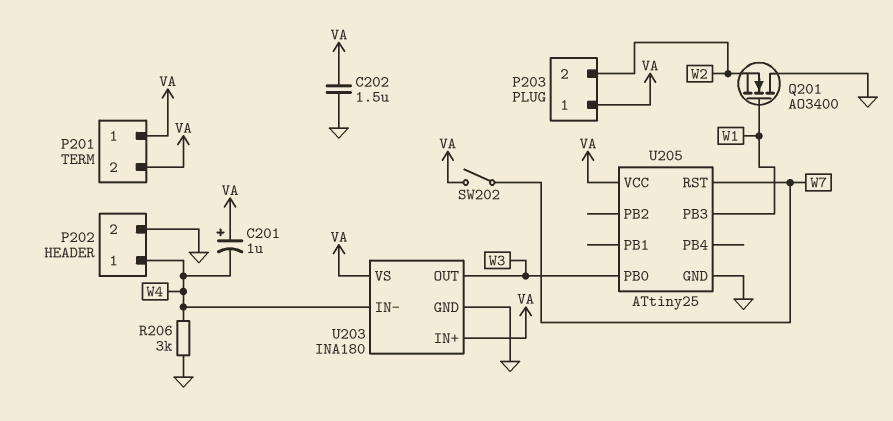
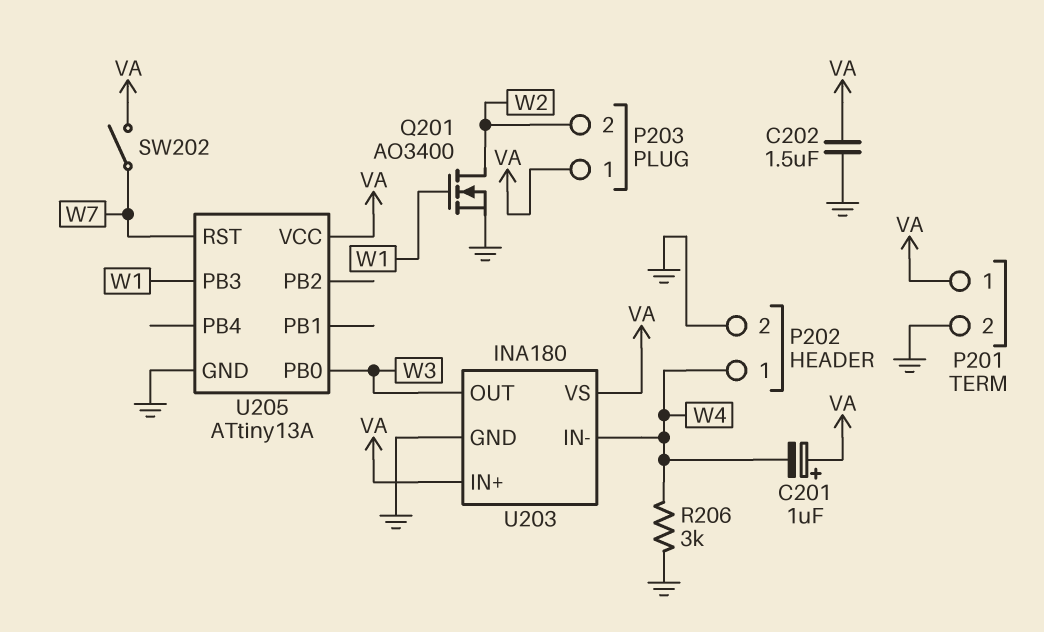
P201 pin 2: VA -> GND
Q201: NMOS AO3400 (G W1, D GND, S W2) -> NMOS AO3400 (G W1, D W2, S GND)
U205: ATtiny25 -> ATtiny13A

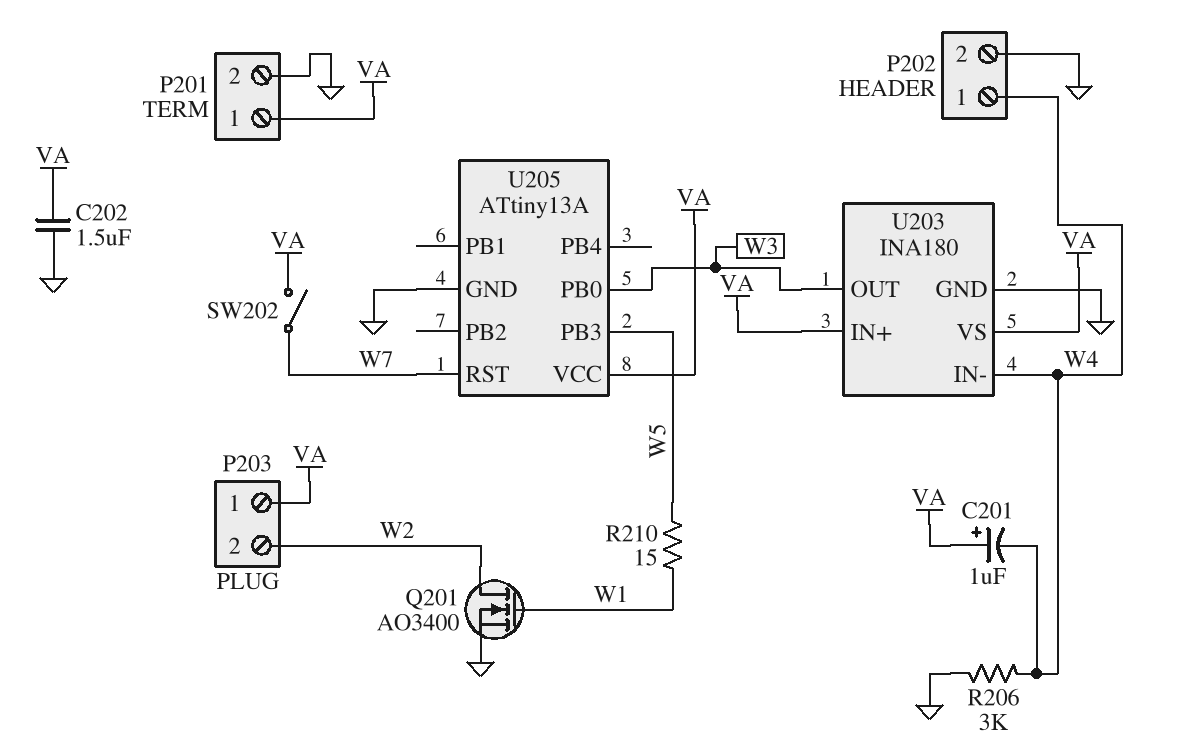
R210: none -> 15 (W1, W5)
U205 pin PB3: W1 -> W5

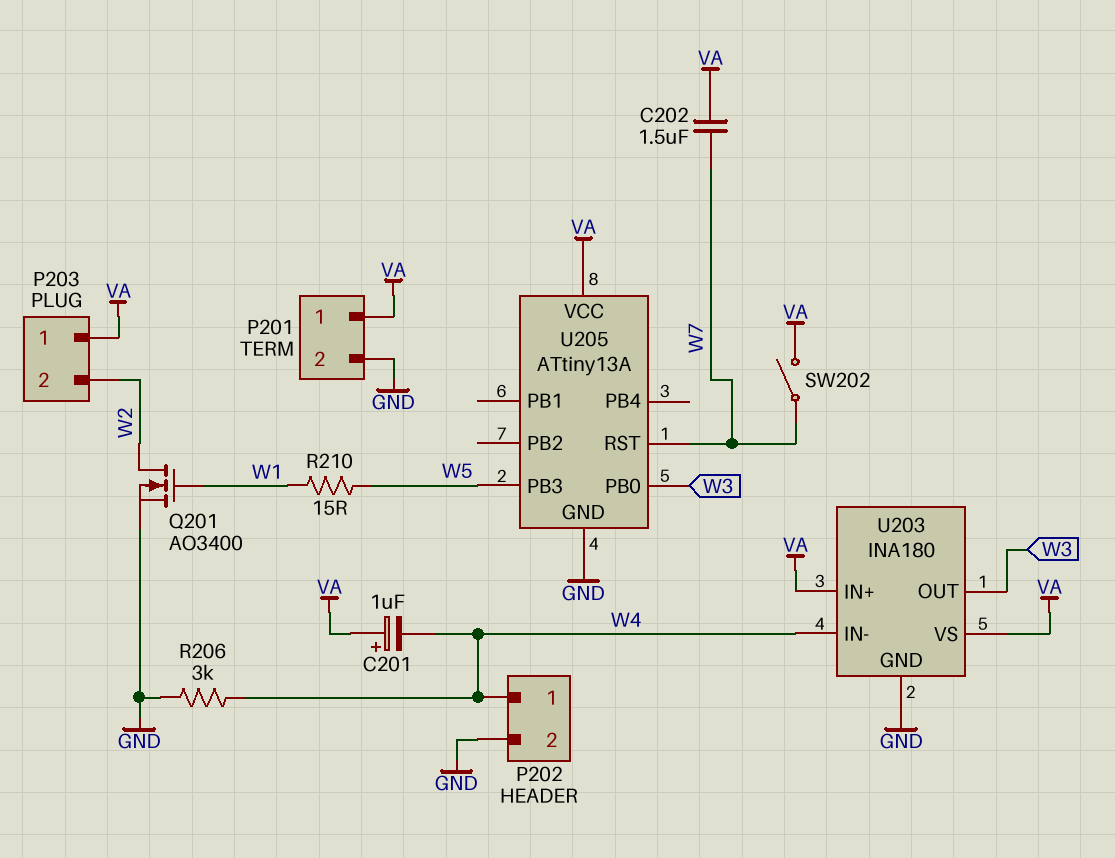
C202: 1.5uF (GND, VA) -> 1.5uF (VA, W7)

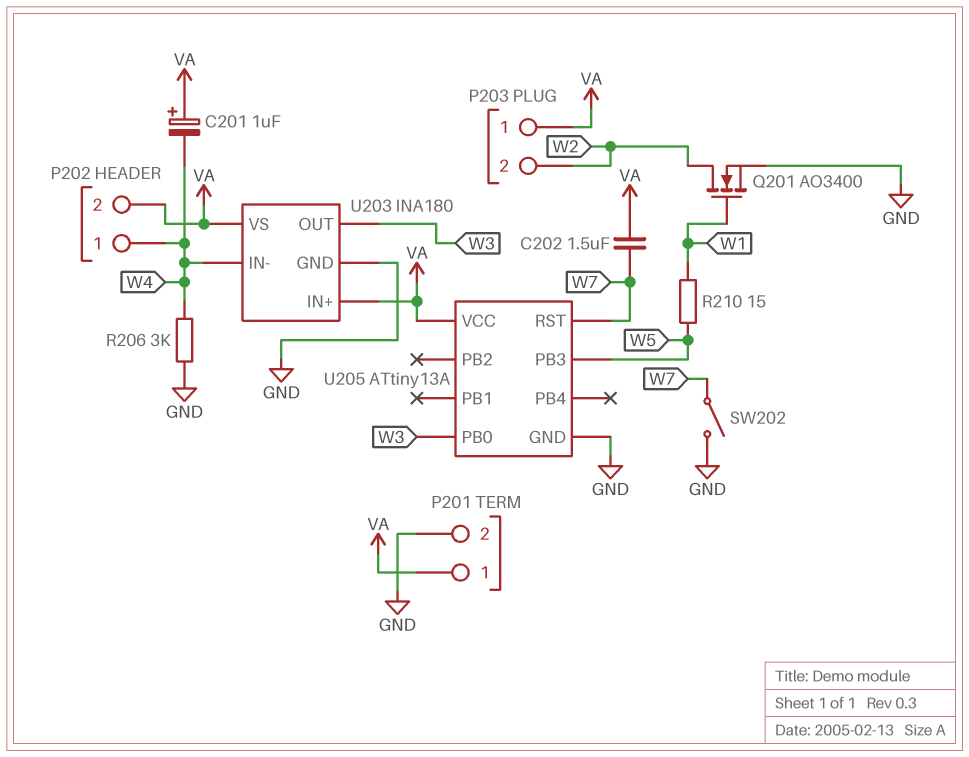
P202 pin 2: GND -> VA
SW202: switch (VA, W7) -> switch (GND, W7)

